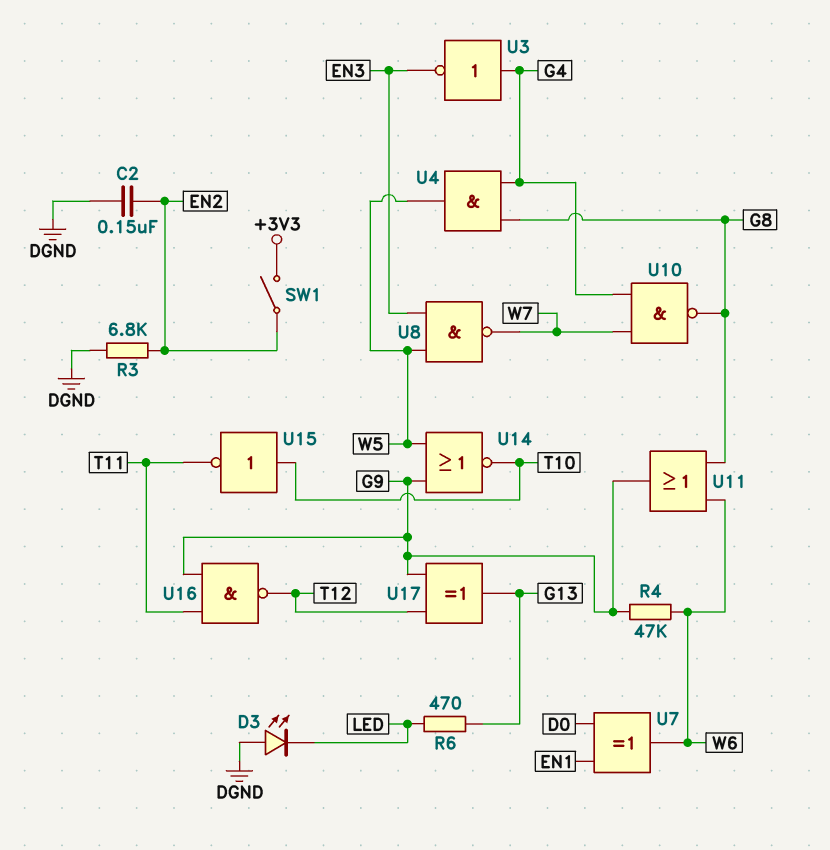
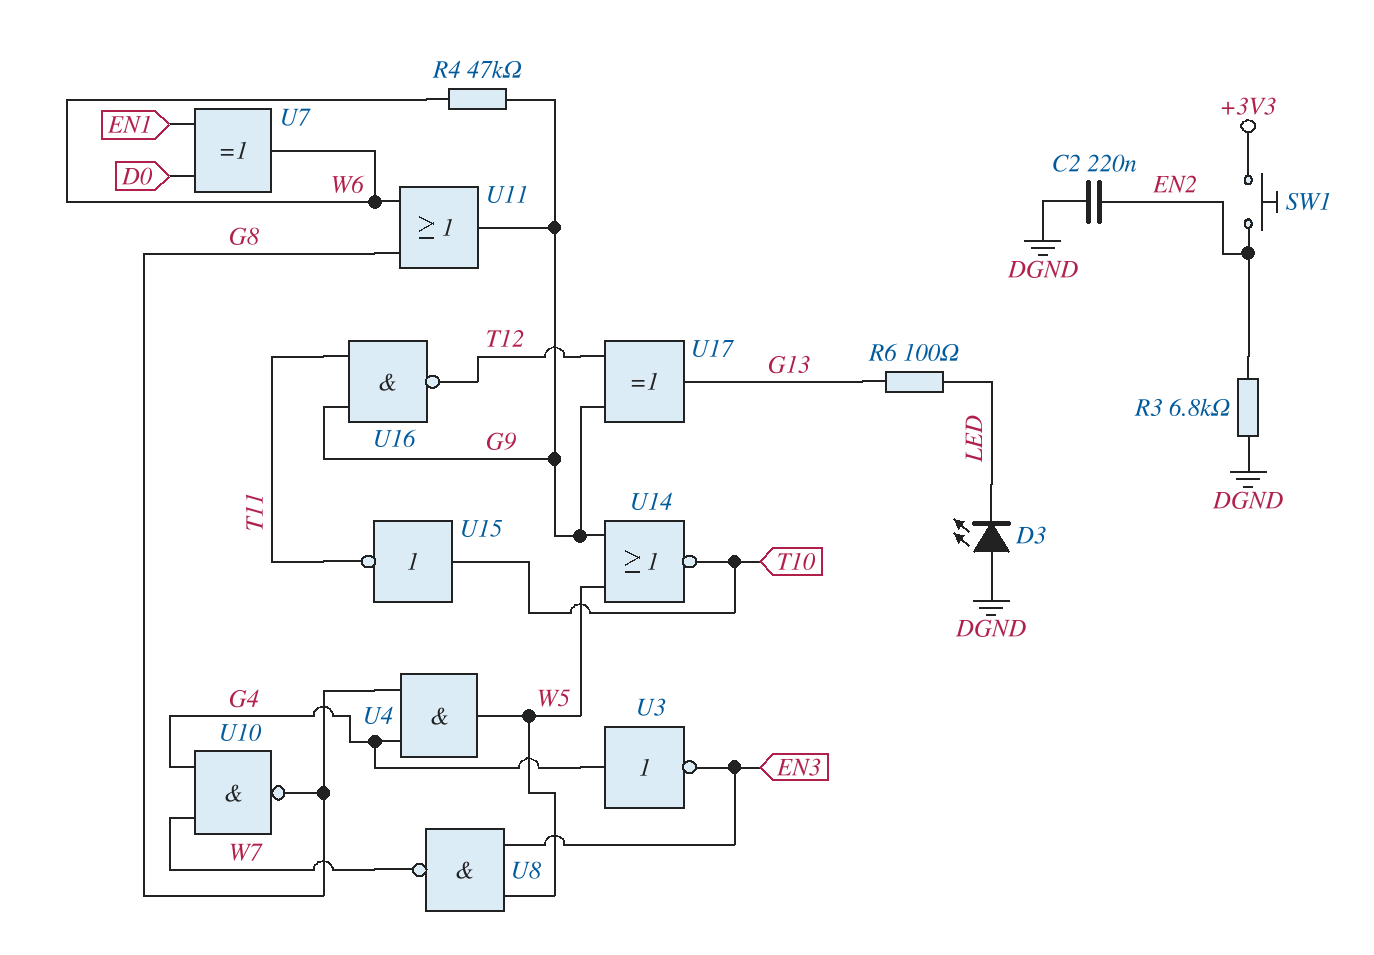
C2: 150nF (DGND, EN2) -> 220nF (DGND, EN2)
R6: 470 (G13, LED) -> 100 (G13, LED)
SW1: switch (+3V3, EN2) -> button (+3V3, EN2)

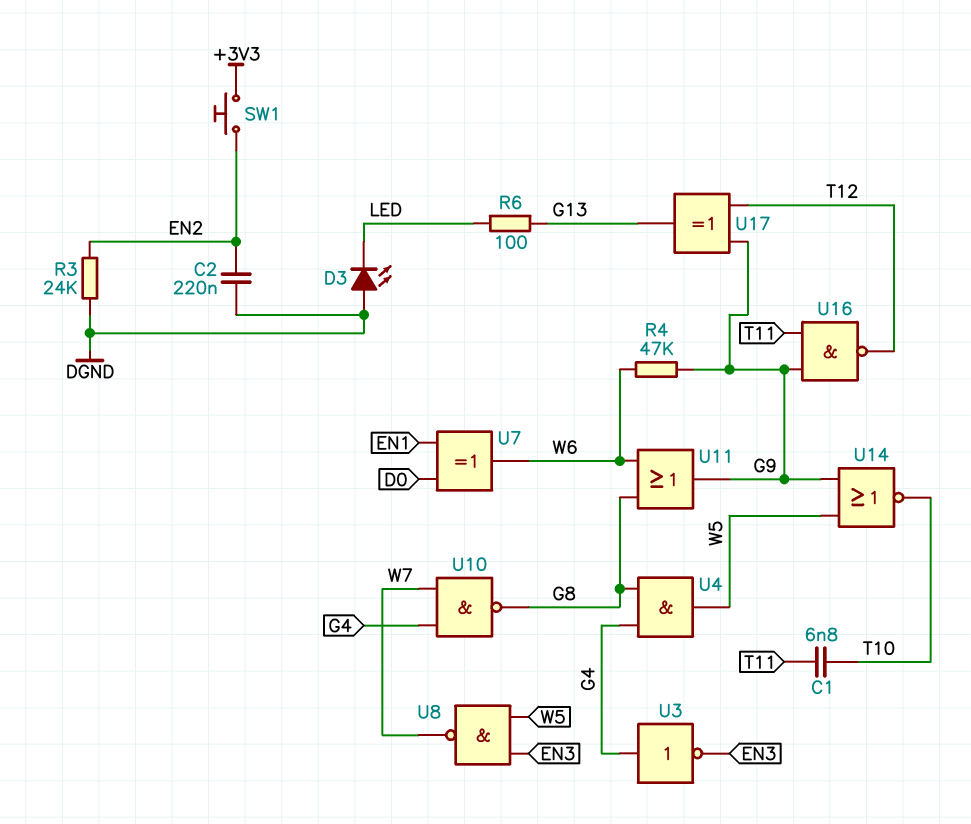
C1: none -> 6.8nF (T10, T11)
R3: 6.8k (DGND, EN2) -> 24k (DGND, EN2)
U15: NOT (in T10, out T11) -> none

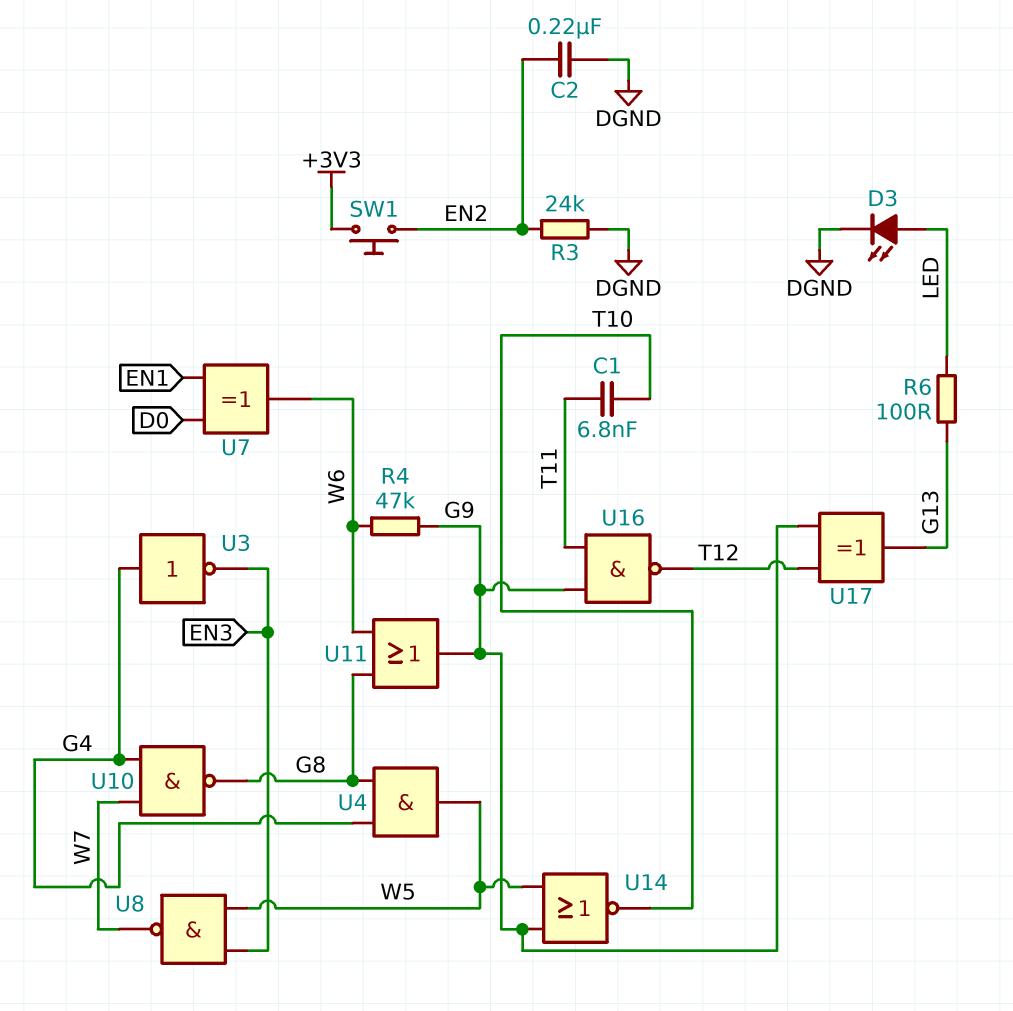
D3: LED (A DGND, K LED) -> LED (A LED, K DGND)

